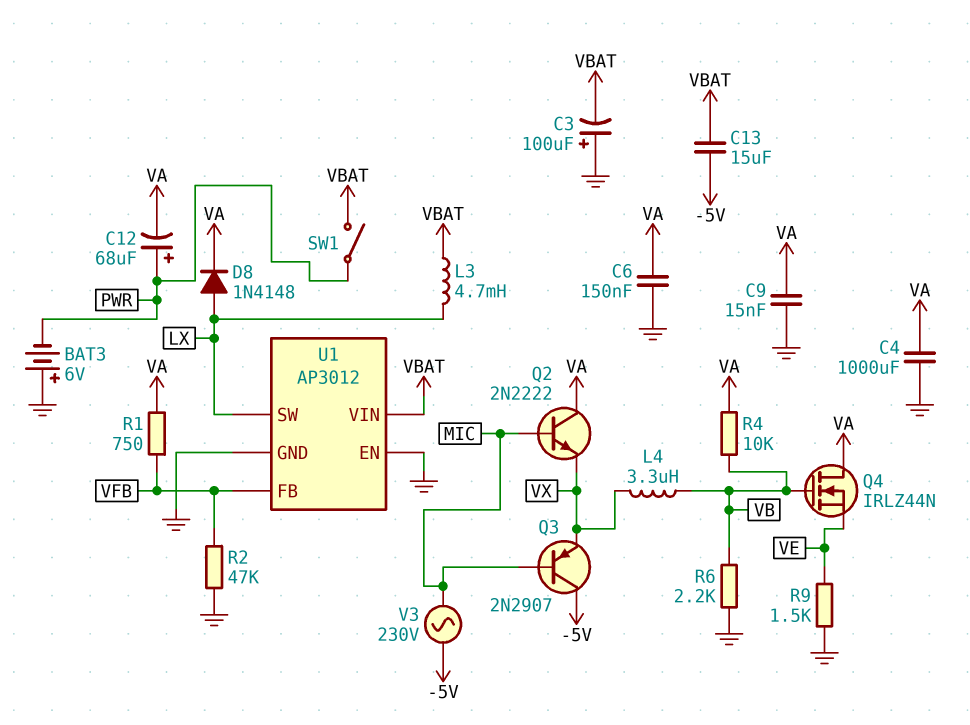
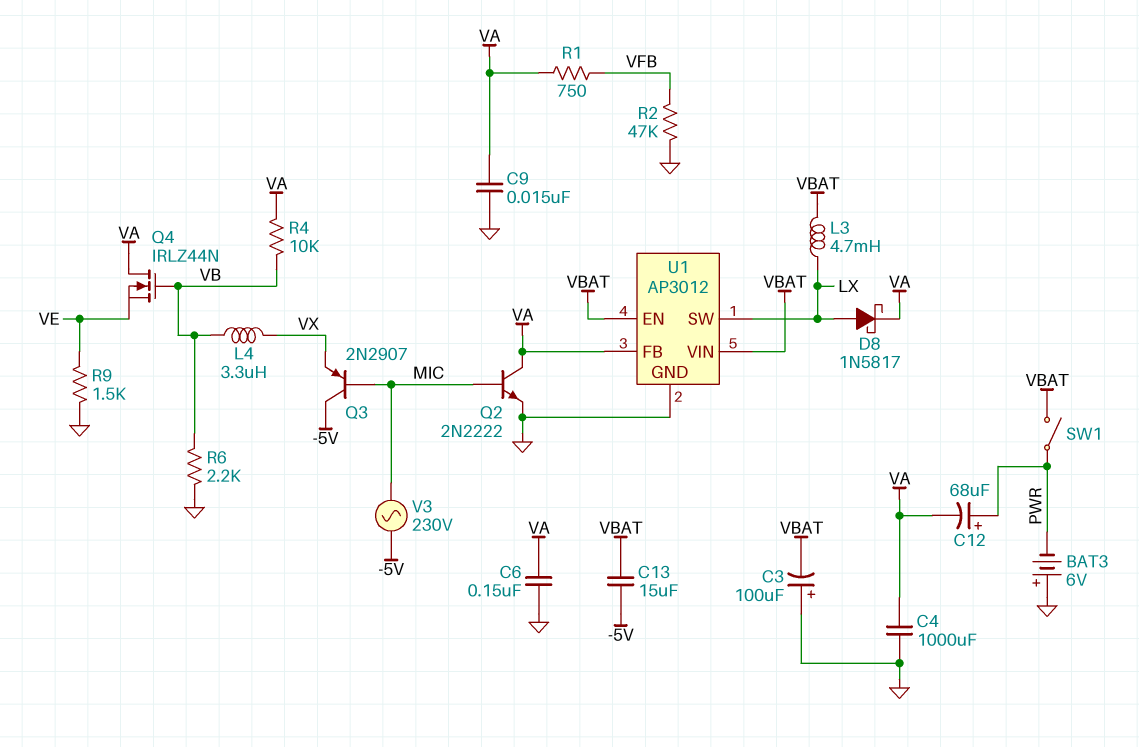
D8: diode 1N4148 (A LX, K VA) -> schottky 1N5817 (A LX, K VA)
Q2: NPN 2N2222 (B MIC, C VA, E VX) -> NPN 2N2222 (B MIC, C VA, E GND)
U1 pin EN: GND -> VBAT
U1 pin FB: VFB -> VA

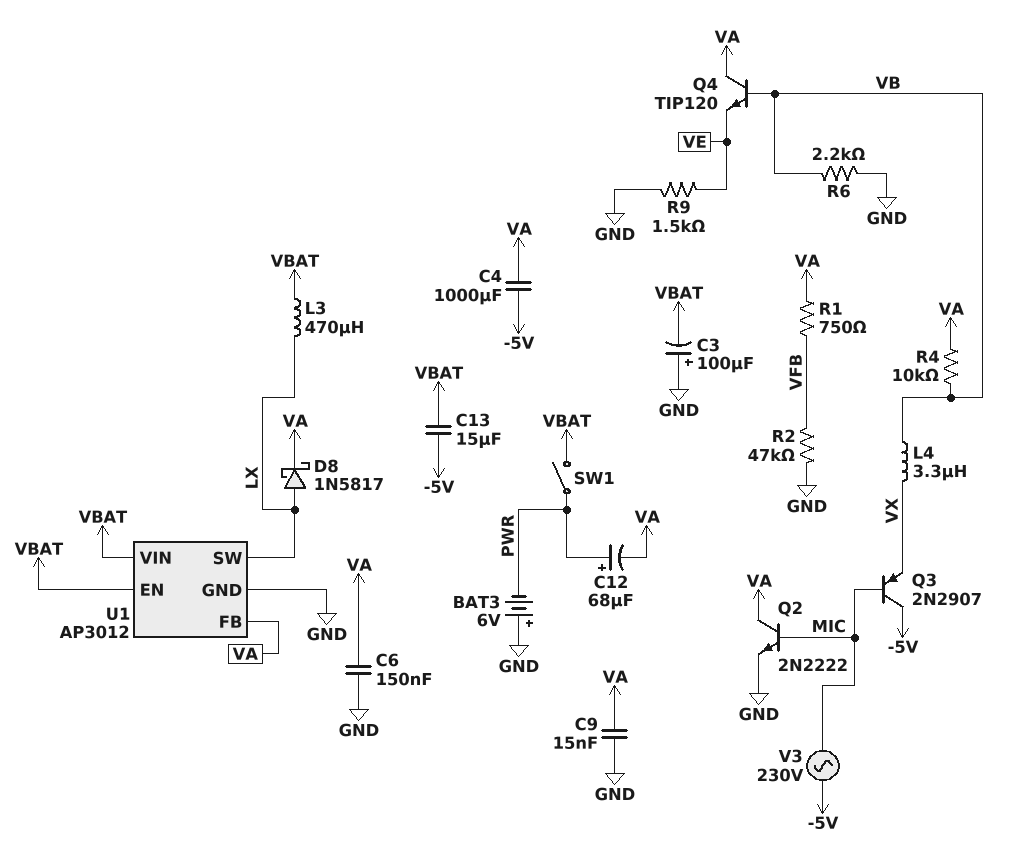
C4: 1000uF (GND, VA) -> 1000uF (-5V, VA)
L3: 4.7mH (LX, VBAT) -> 470uH (LX, VBAT)
Q4: NMOS IRLZ44N (G VB, D VA, S VE) -> NPN TIP120 (B VB, C VA, E VE)

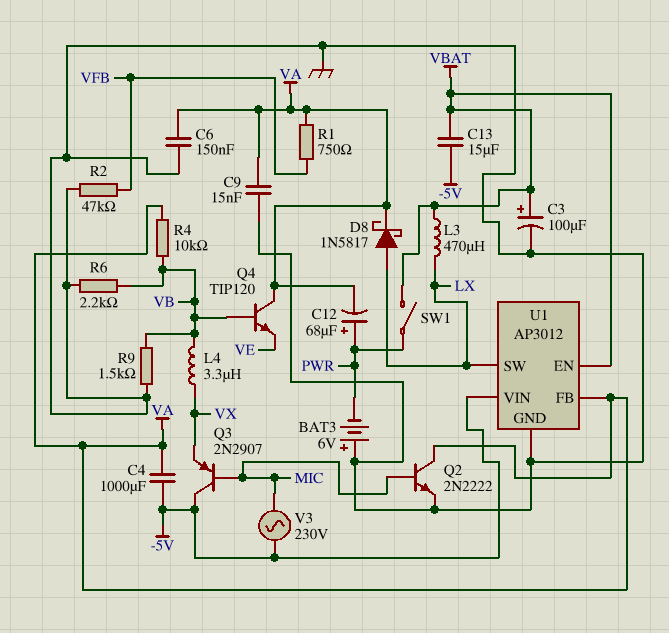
C3: 100uF (plus GND, minus VBAT) -> 100uF (plus VBAT, minus GND)
R9: 1.5k (GND, VE) -> 1.5k (GND, VB)
U1 pin VIN: VBAT -> -5V

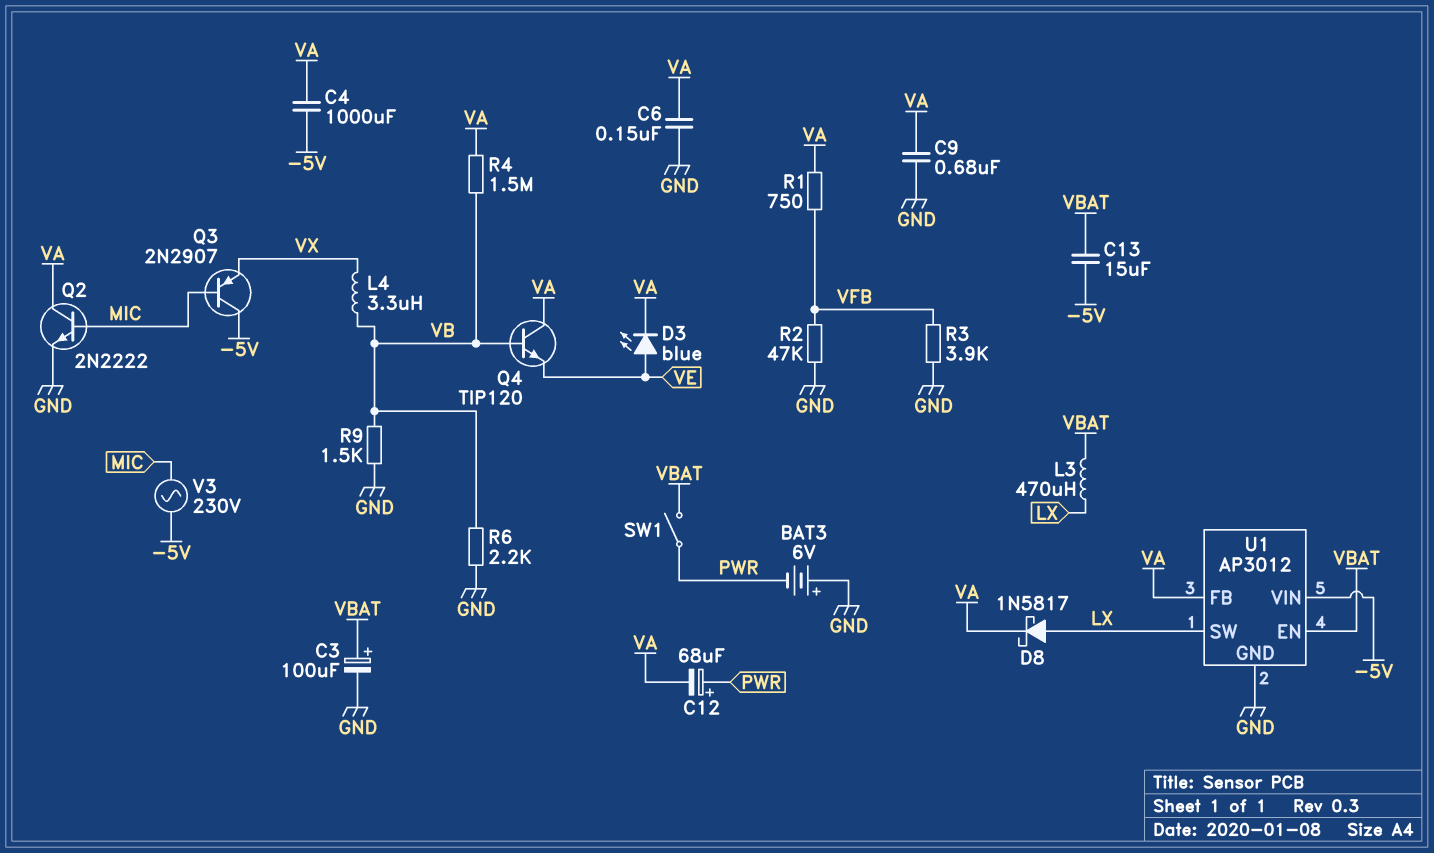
C9: 15nF (GND, VA) -> 680nF (GND, VA)
D3: none -> LED blue (A VE, K VA)
R3: none -> 3.9k (GND, VFB)
R4: 10k (VA, VB) -> 1.5M (VA, VB)

